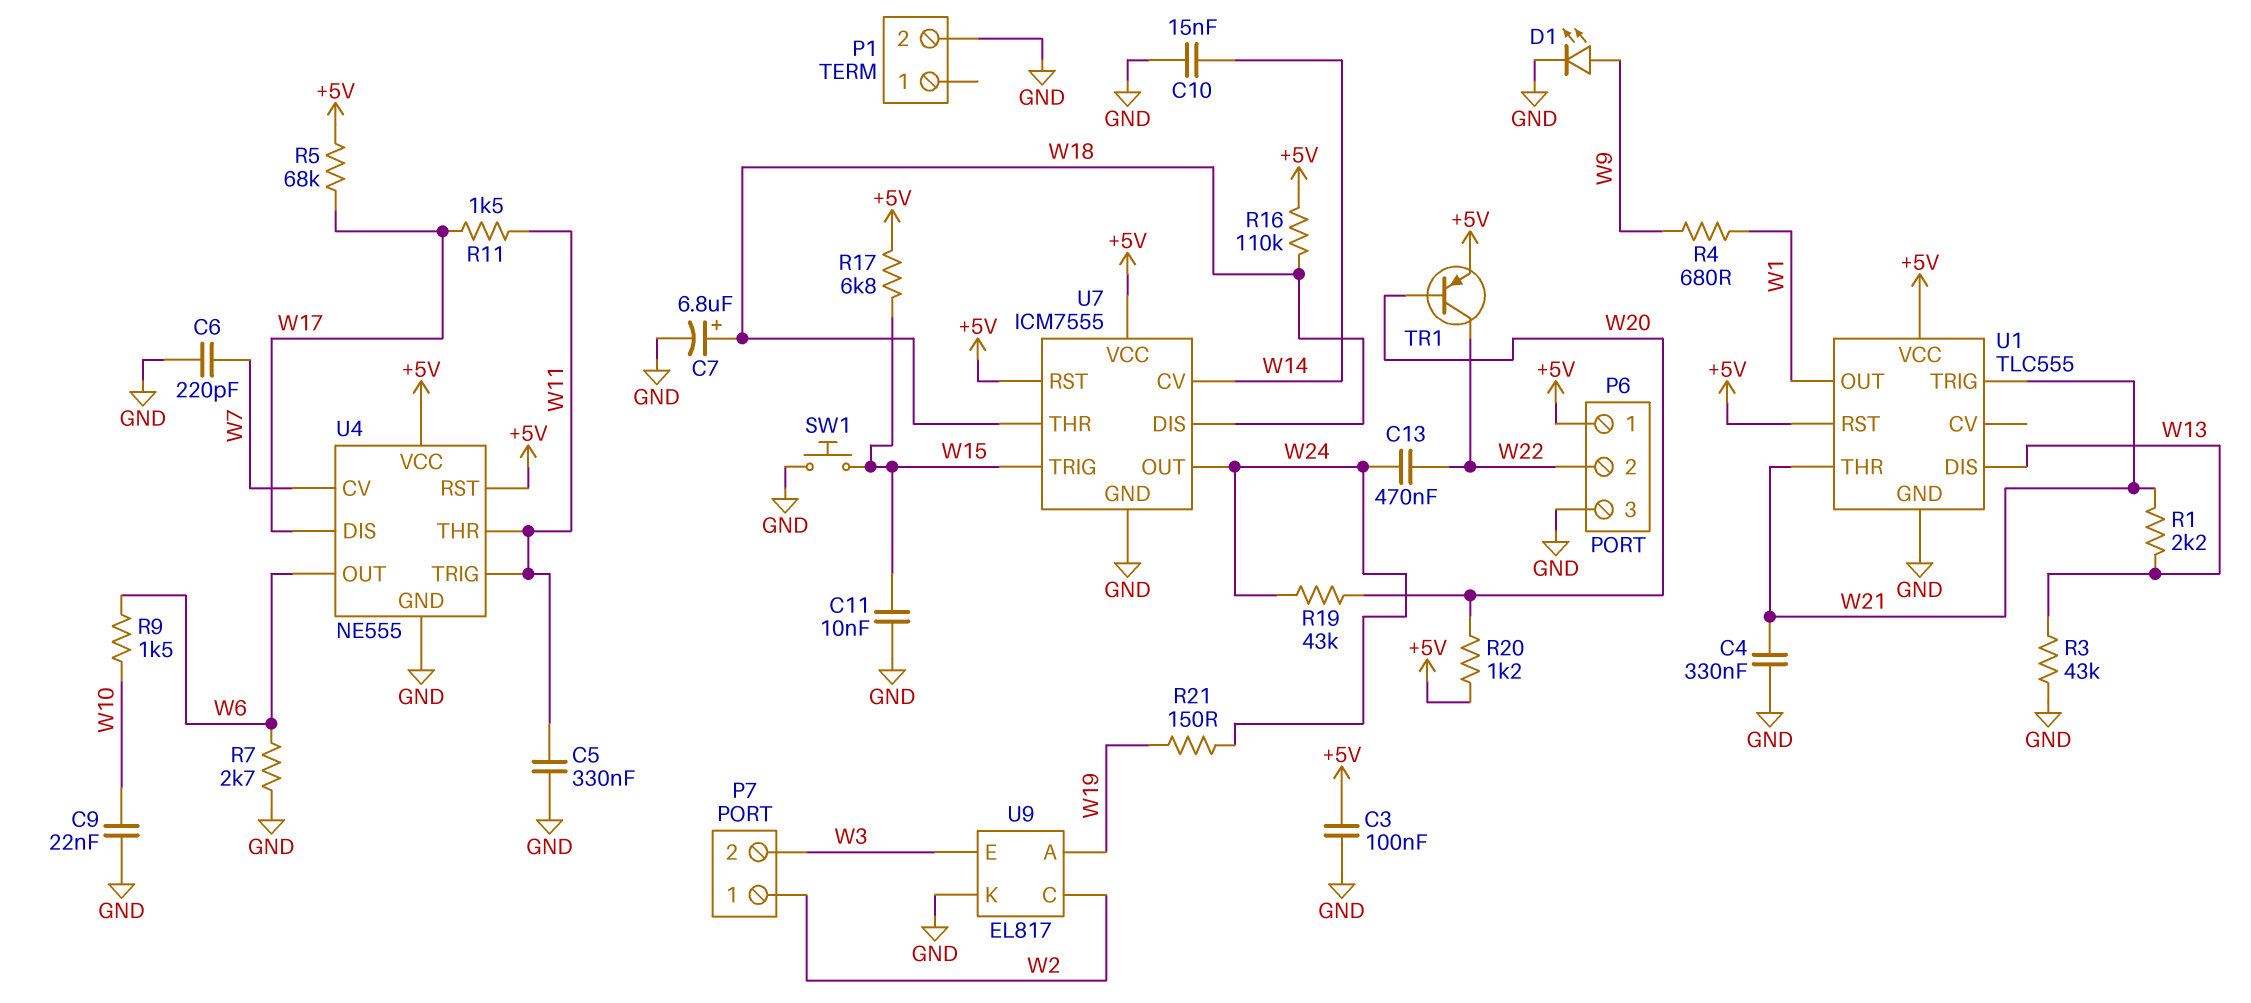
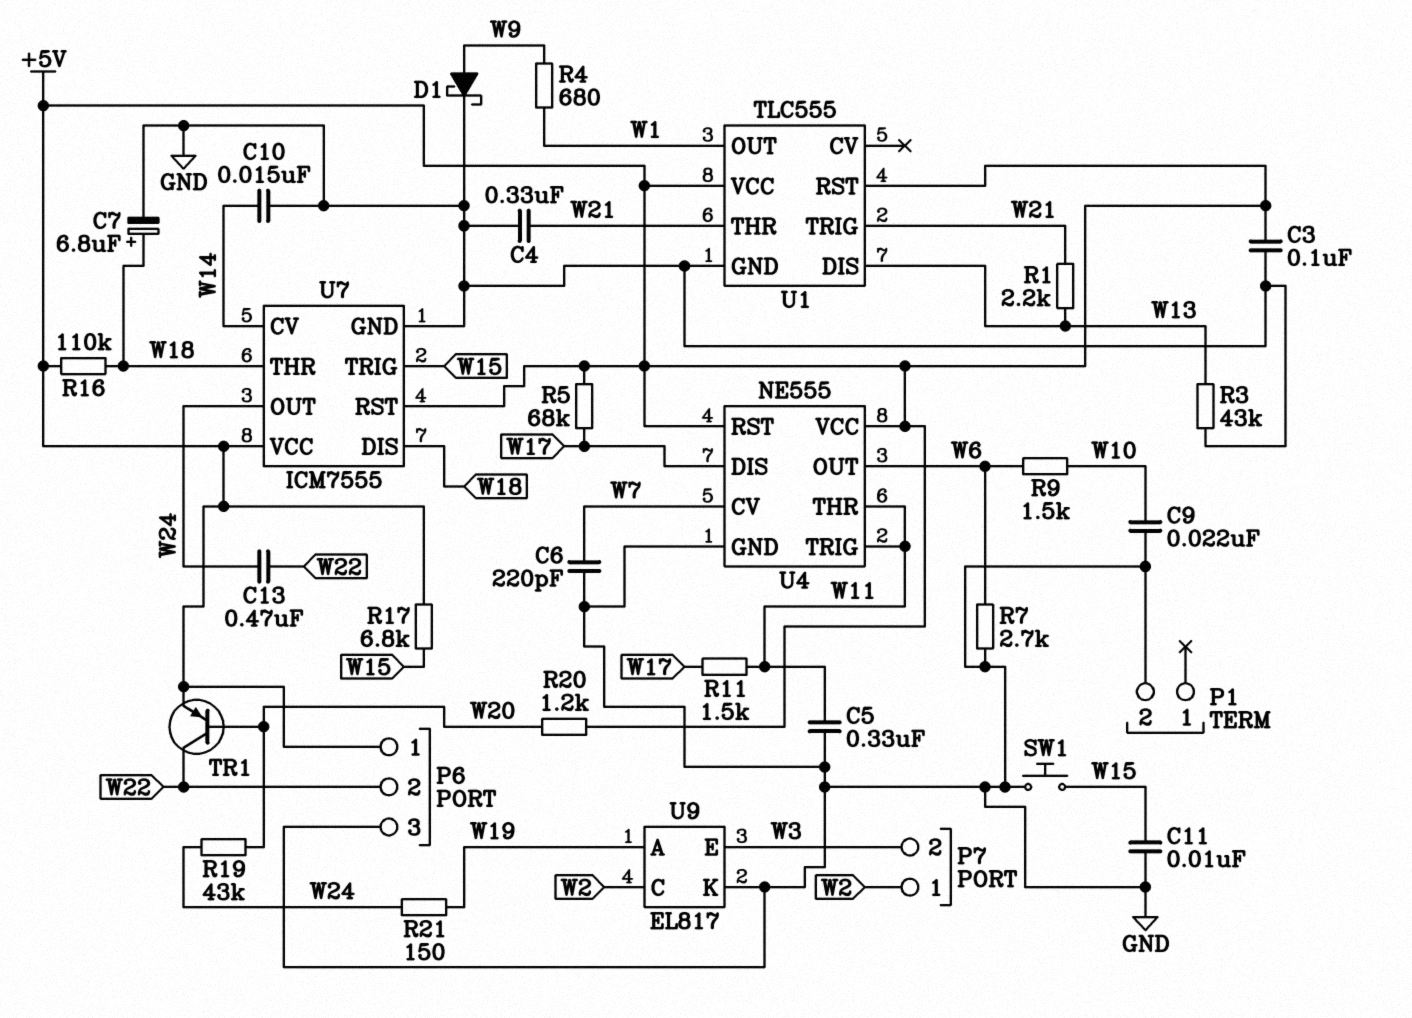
D1: LED (A W9, K GND) -> schottky (A W9, K GND)

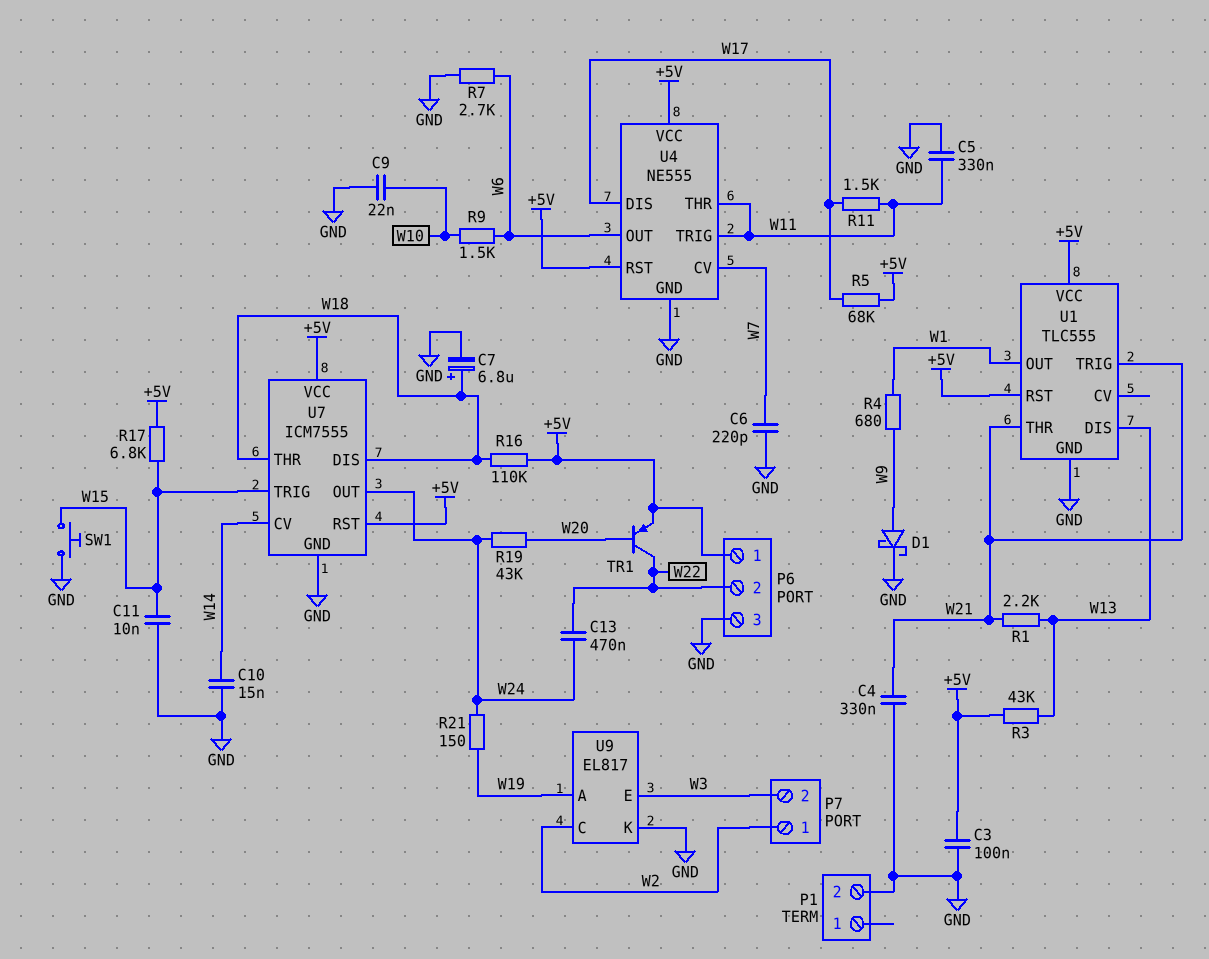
R3: 43k (GND, W13) -> 43k (+5V, W13)
R20: 1.2k (+5V, W20) -> none

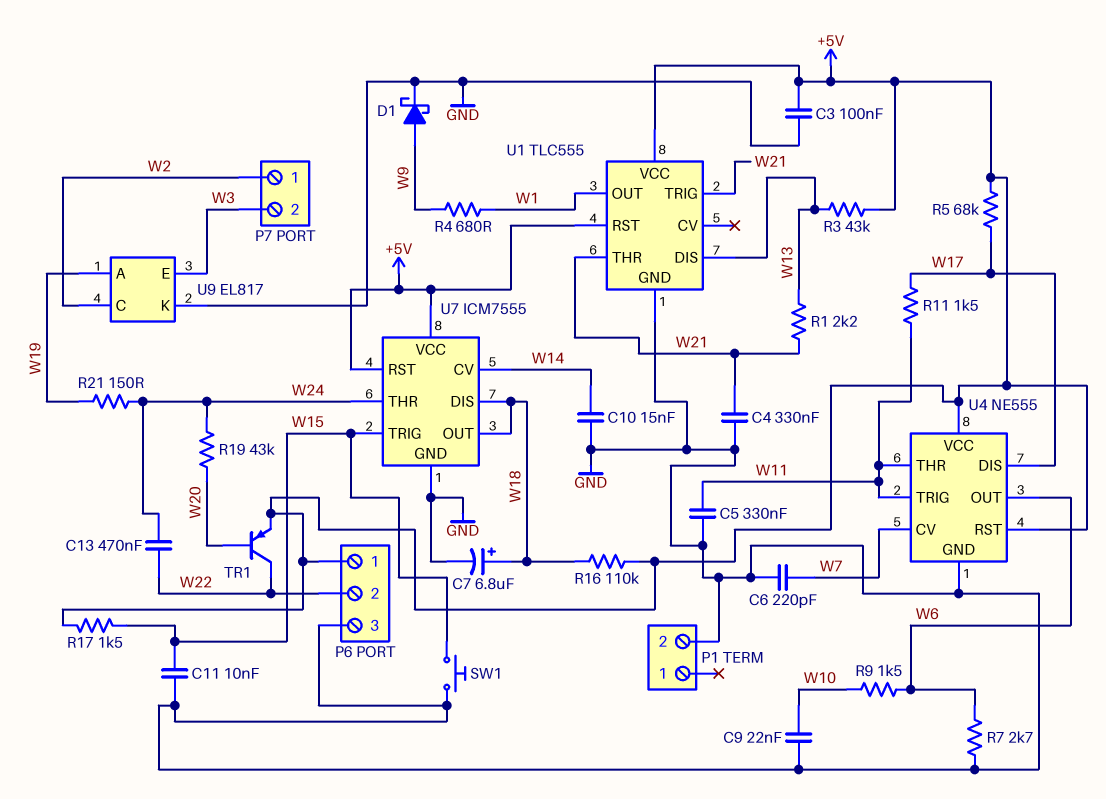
R17: 6.8k (+5V, W15) -> 1.5k (+5V, W15)
U7 pin OUT: W24 -> W18
U7 pin THR: W18 -> W24

